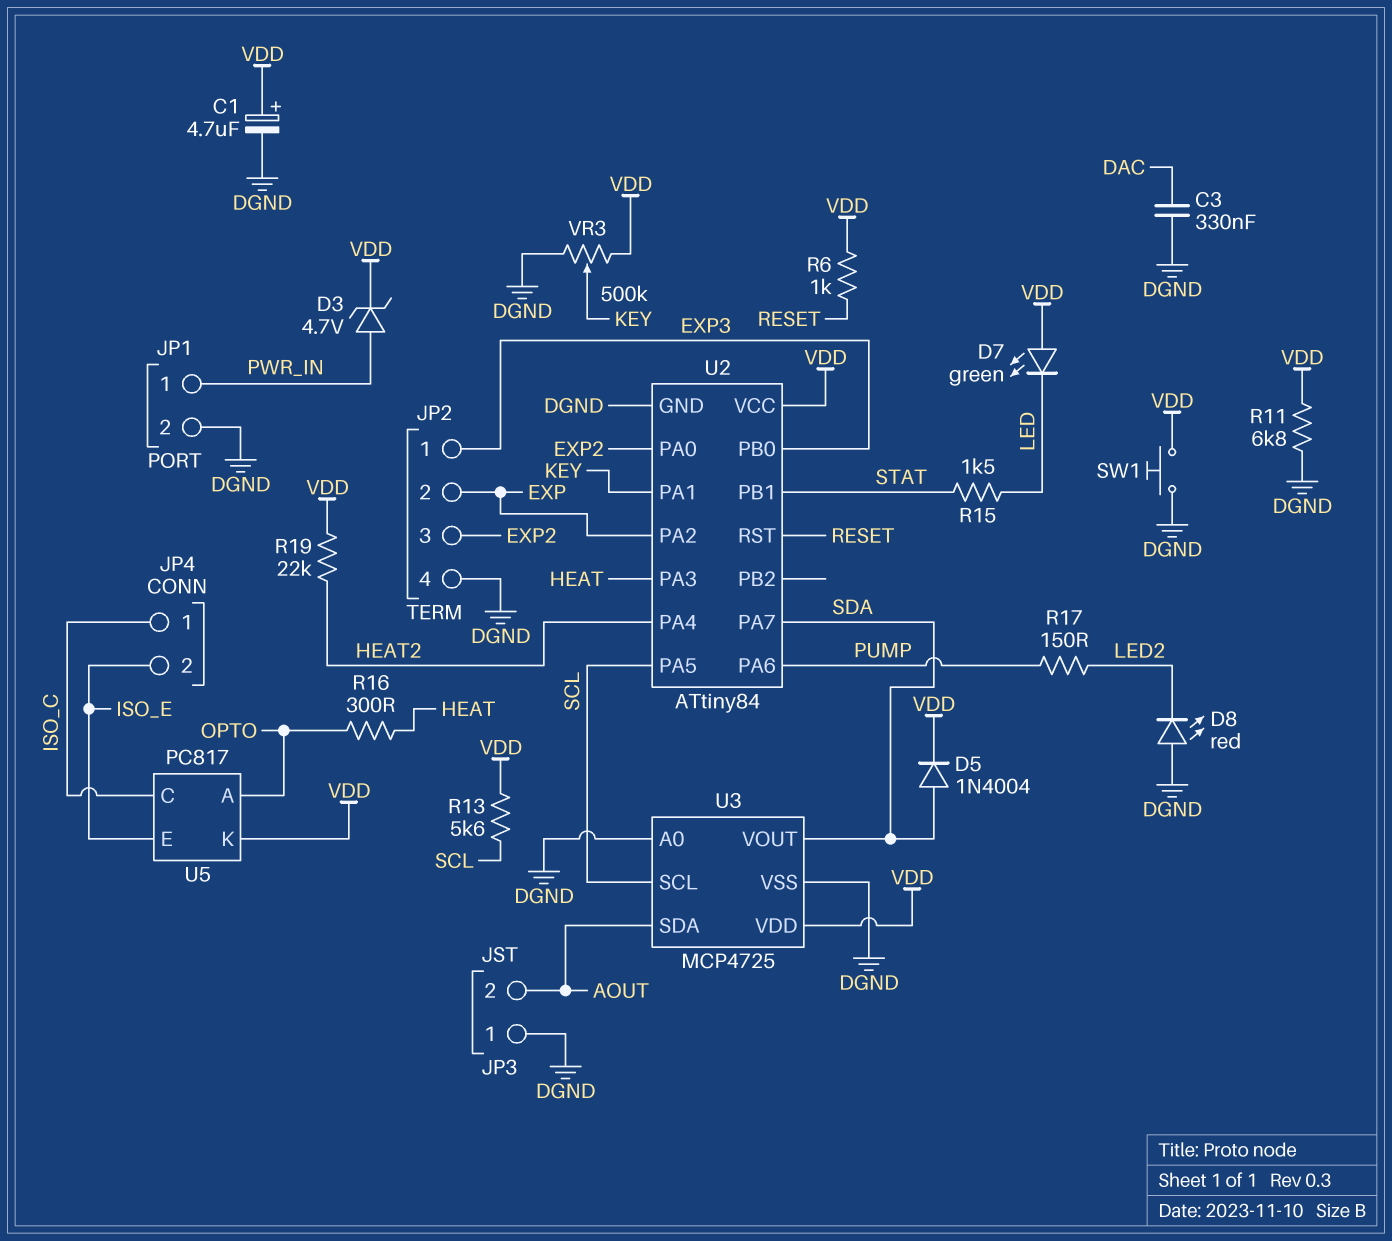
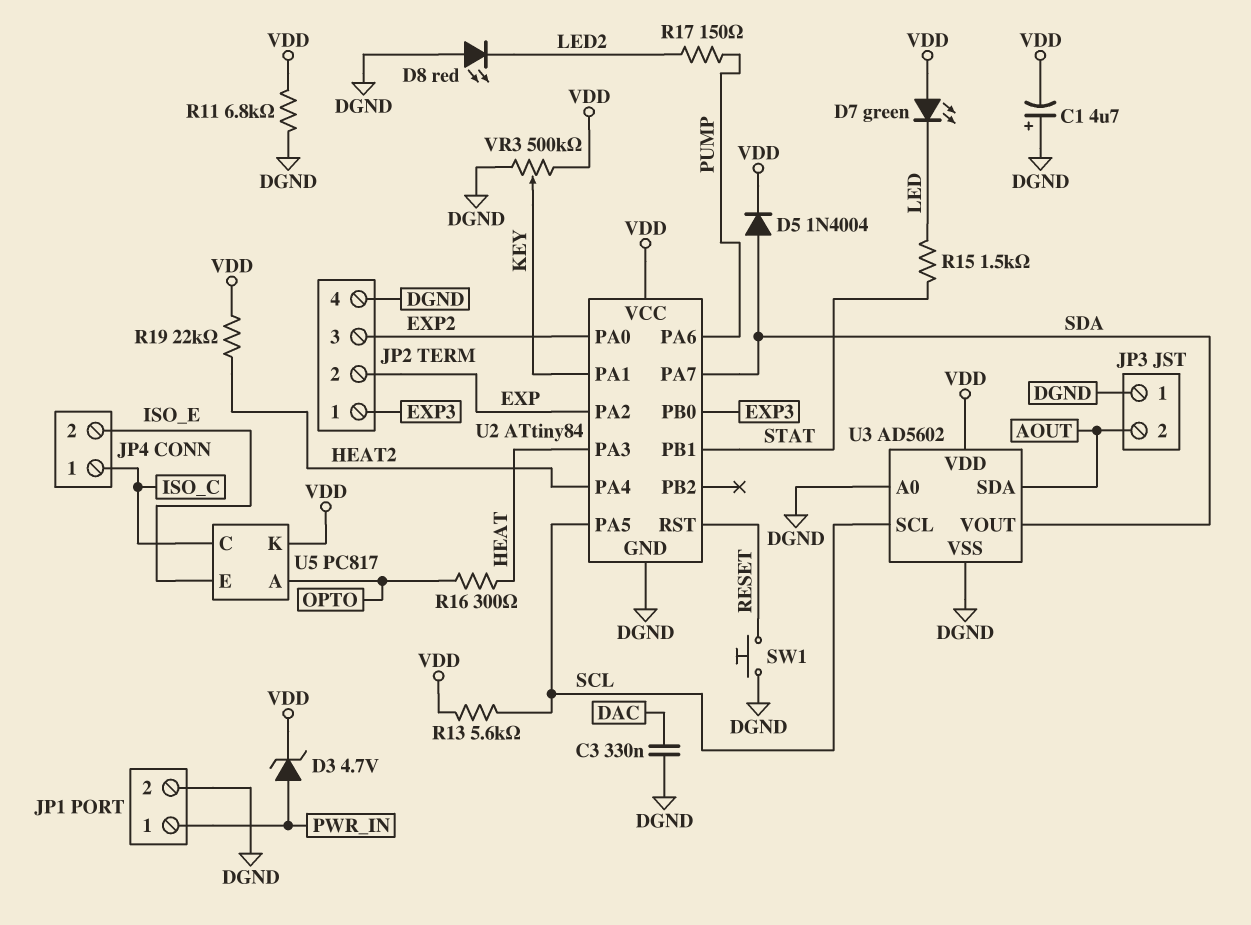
C1: 4.7uF (plus VDD, minus DGND) -> 4.7uF (plus DGND, minus VDD)
R6: 1k (RESET, VDD) -> none
SW1: button (DGND, VDD) -> button (DGND, RESET)
U3: MCP4725 -> AD5602

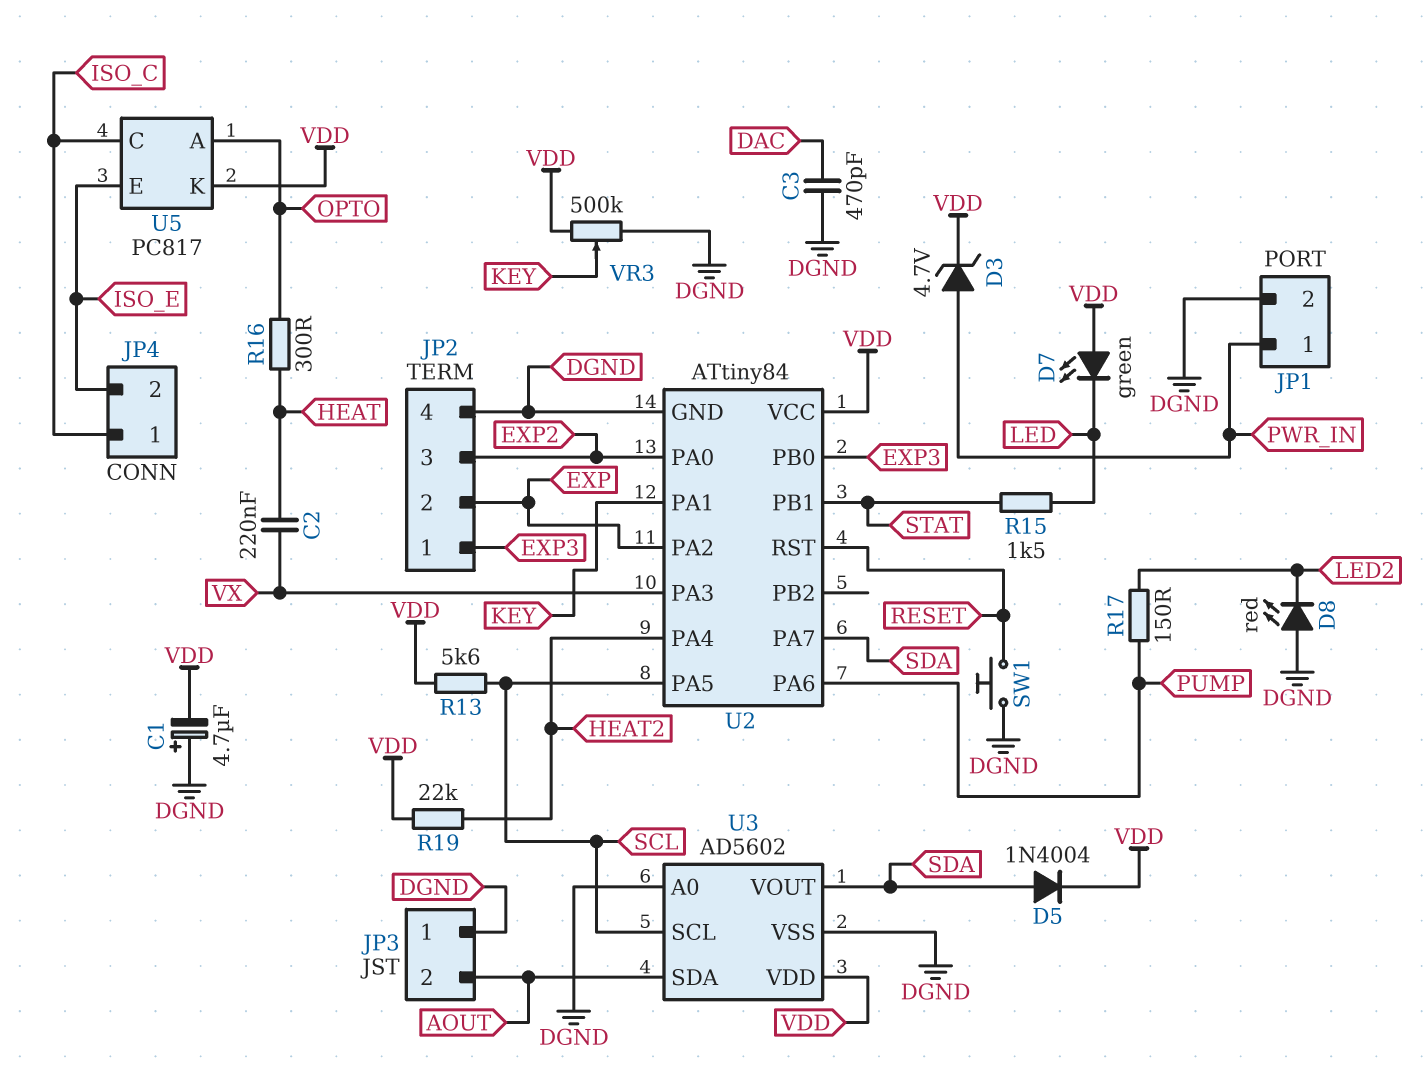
C2: none -> 220nF (HEAT, VX)
C3: 330nF (DAC, DGND) -> 470pF (DAC, DGND)
R11: 6.8k (DGND, VDD) -> none
U2 pin PA3: HEAT -> VX

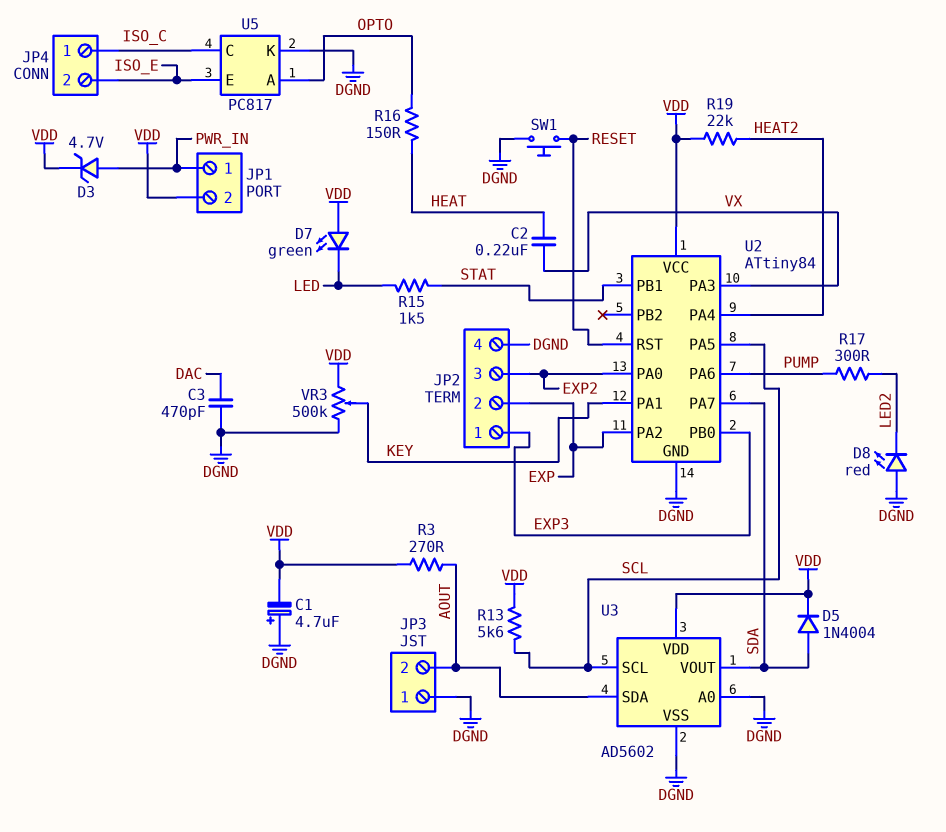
JP1 pin 2: DGND -> VDD
R3: none -> 270 (AOUT, VDD)
R16: 300 (HEAT, OPTO) -> 150 (HEAT, OPTO)
R17: 150 (LED2, PUMP) -> 300 (LED2, PUMP)
U5 pin K: VDD -> DGND

